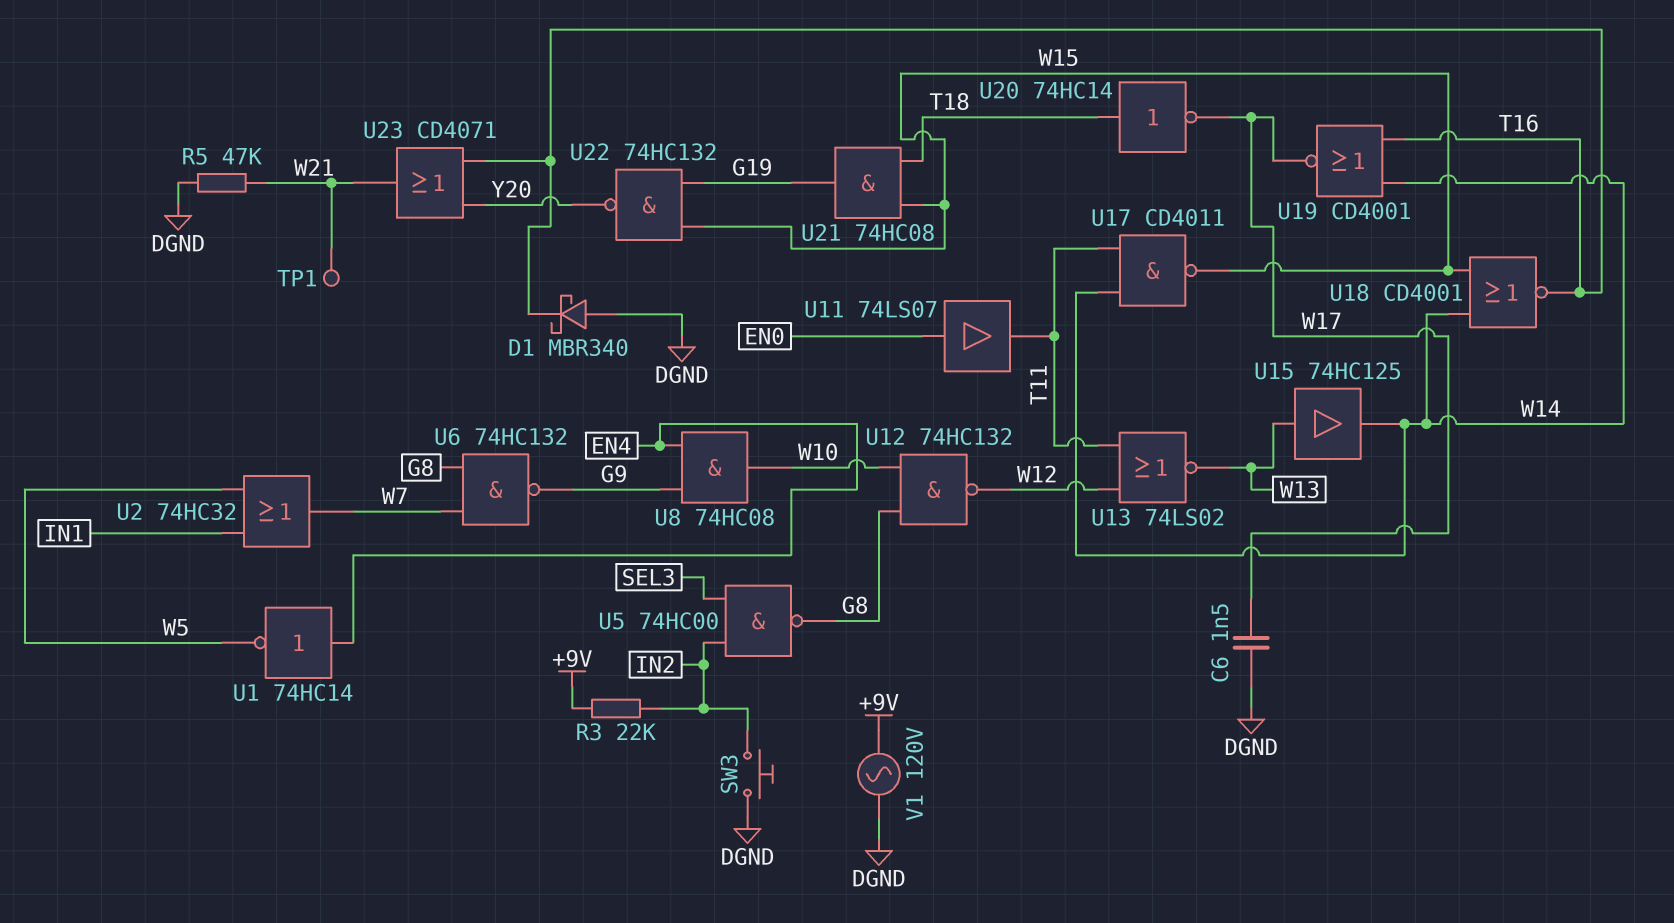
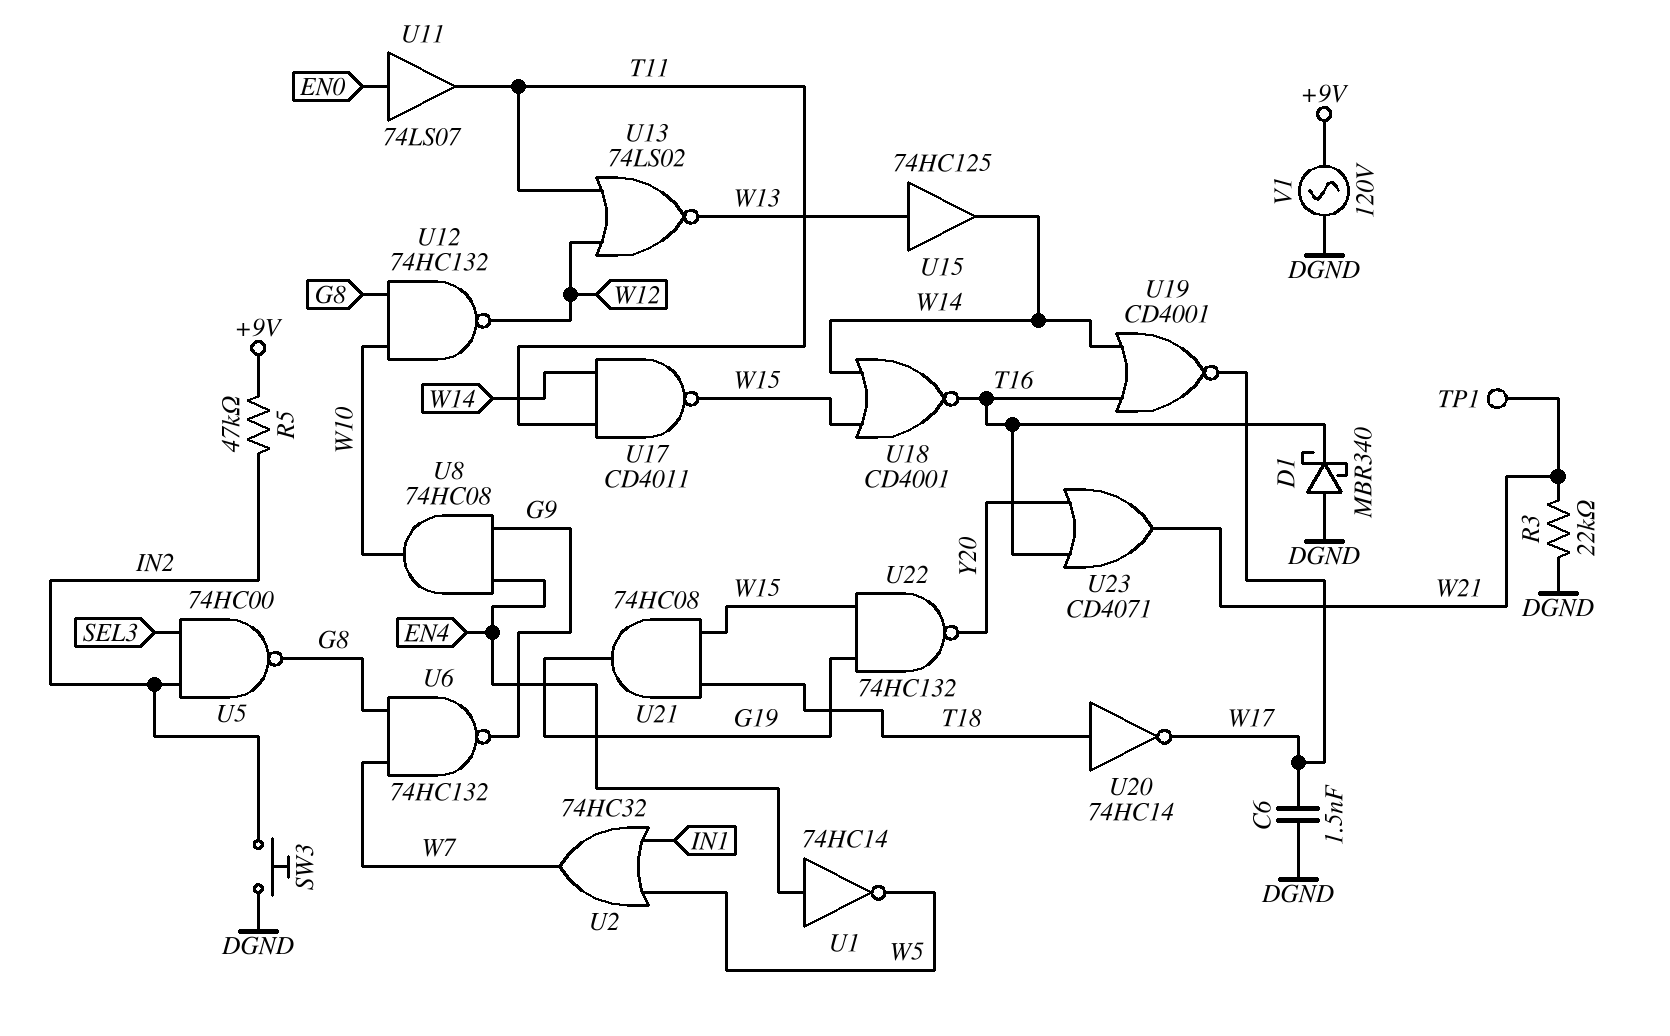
R3: 22k (+9V, IN2) -> 22k (DGND, W21)
R5: 47k (DGND, W21) -> 47k (+9V, IN2)

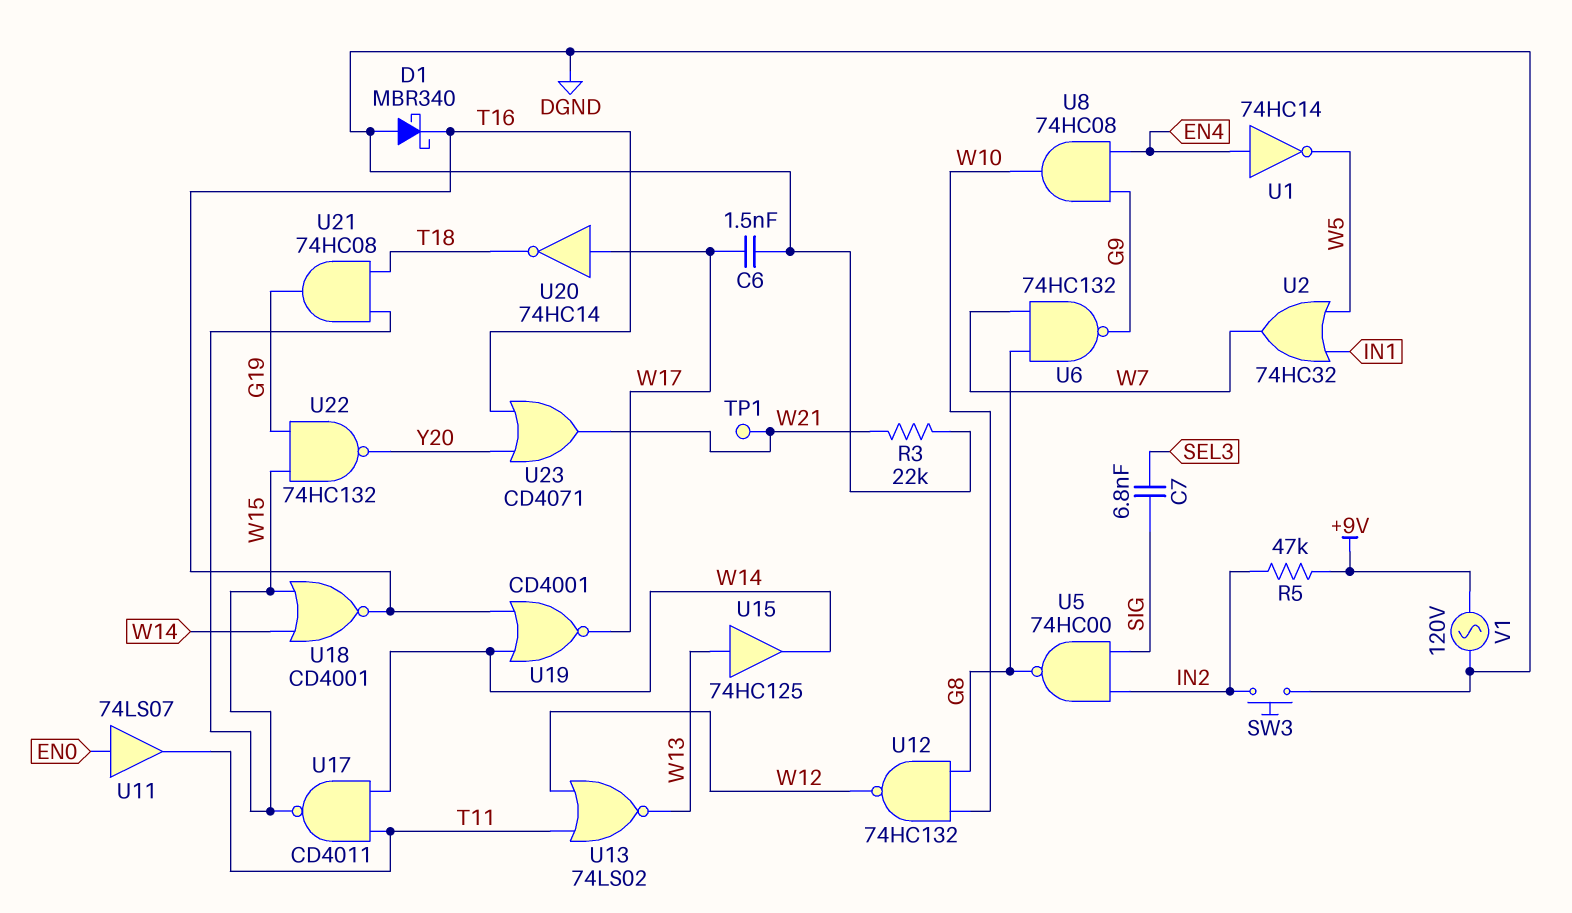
C7: none -> 6.8nF (SEL3, SIG)
U5: NAND 74HC00 (in IN2, in SEL3, out G8) -> NAND 74HC00 (in IN2, in SIG, out G8)
U20: NOT 74HC14 (in T18, out W17) -> NOT 74HC14 (in W17, out T18)

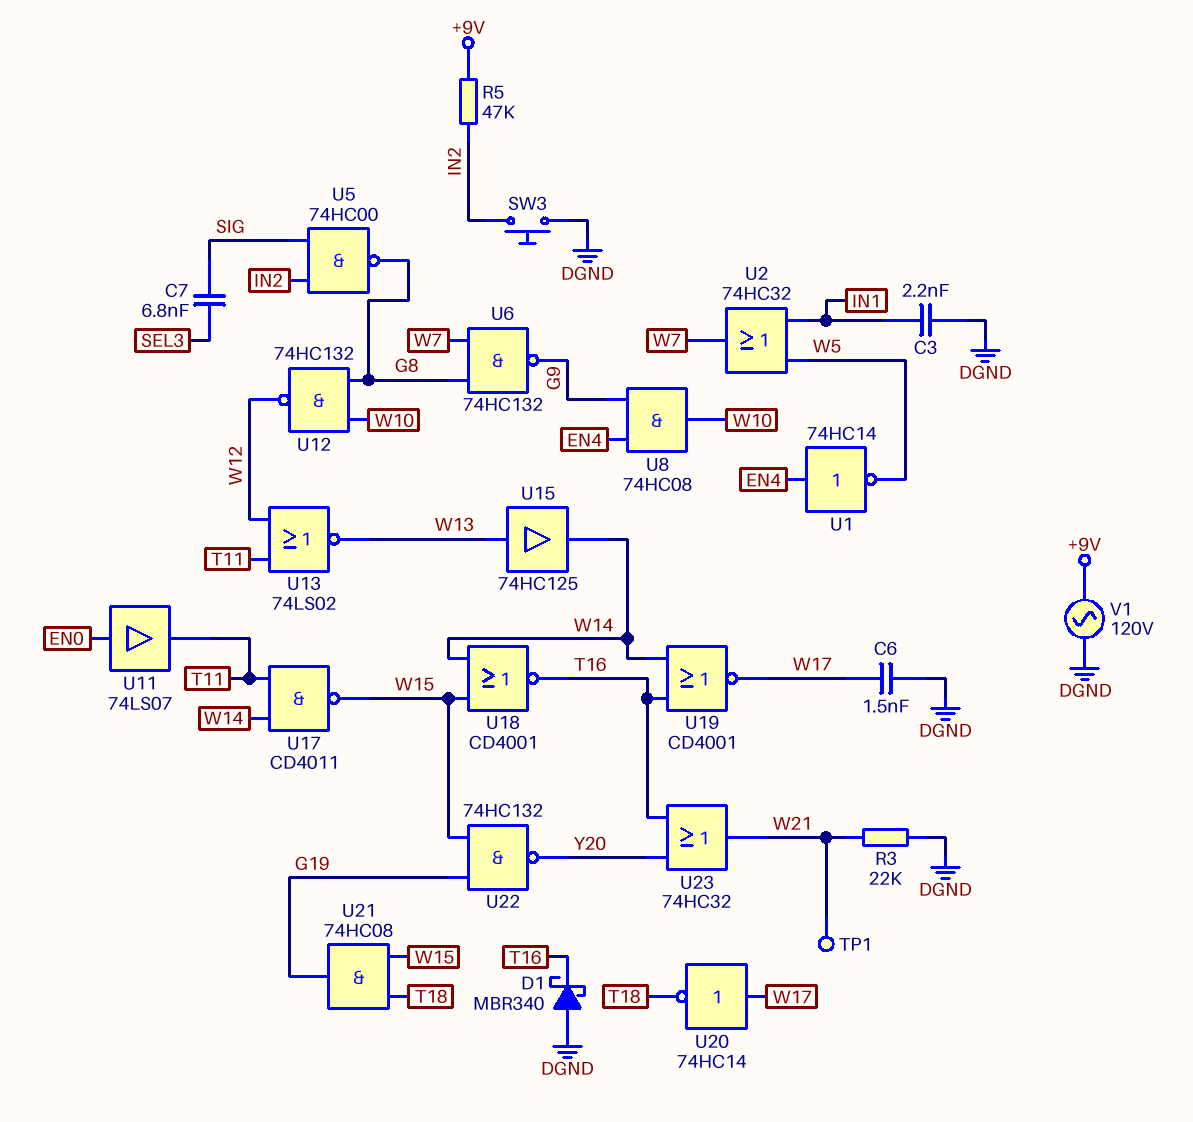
C3: none -> 2.2nF (DGND, IN1)
U23: OR CD4071 (in T16, in Y20, out W21) -> OR 74HC32 (in T16, in Y20, out W21)

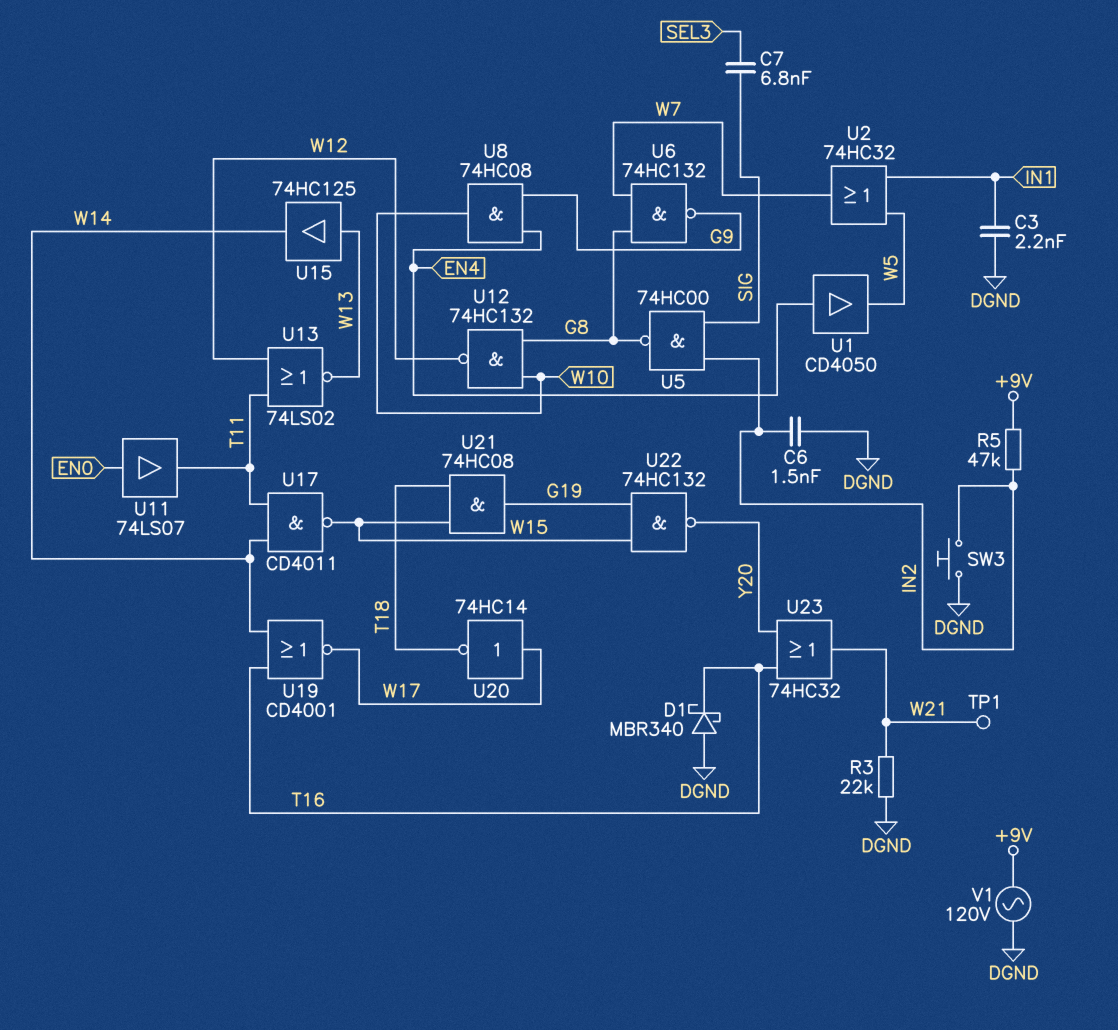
C6: 1.5nF (DGND, W17) -> 1.5nF (DGND, IN2)
U1: NOT 74HC14 (in EN4, out W5) -> buffer CD4050 (in EN4, out W5)
U18: NOR CD4001 (in W14, in W15, out T16) -> none

